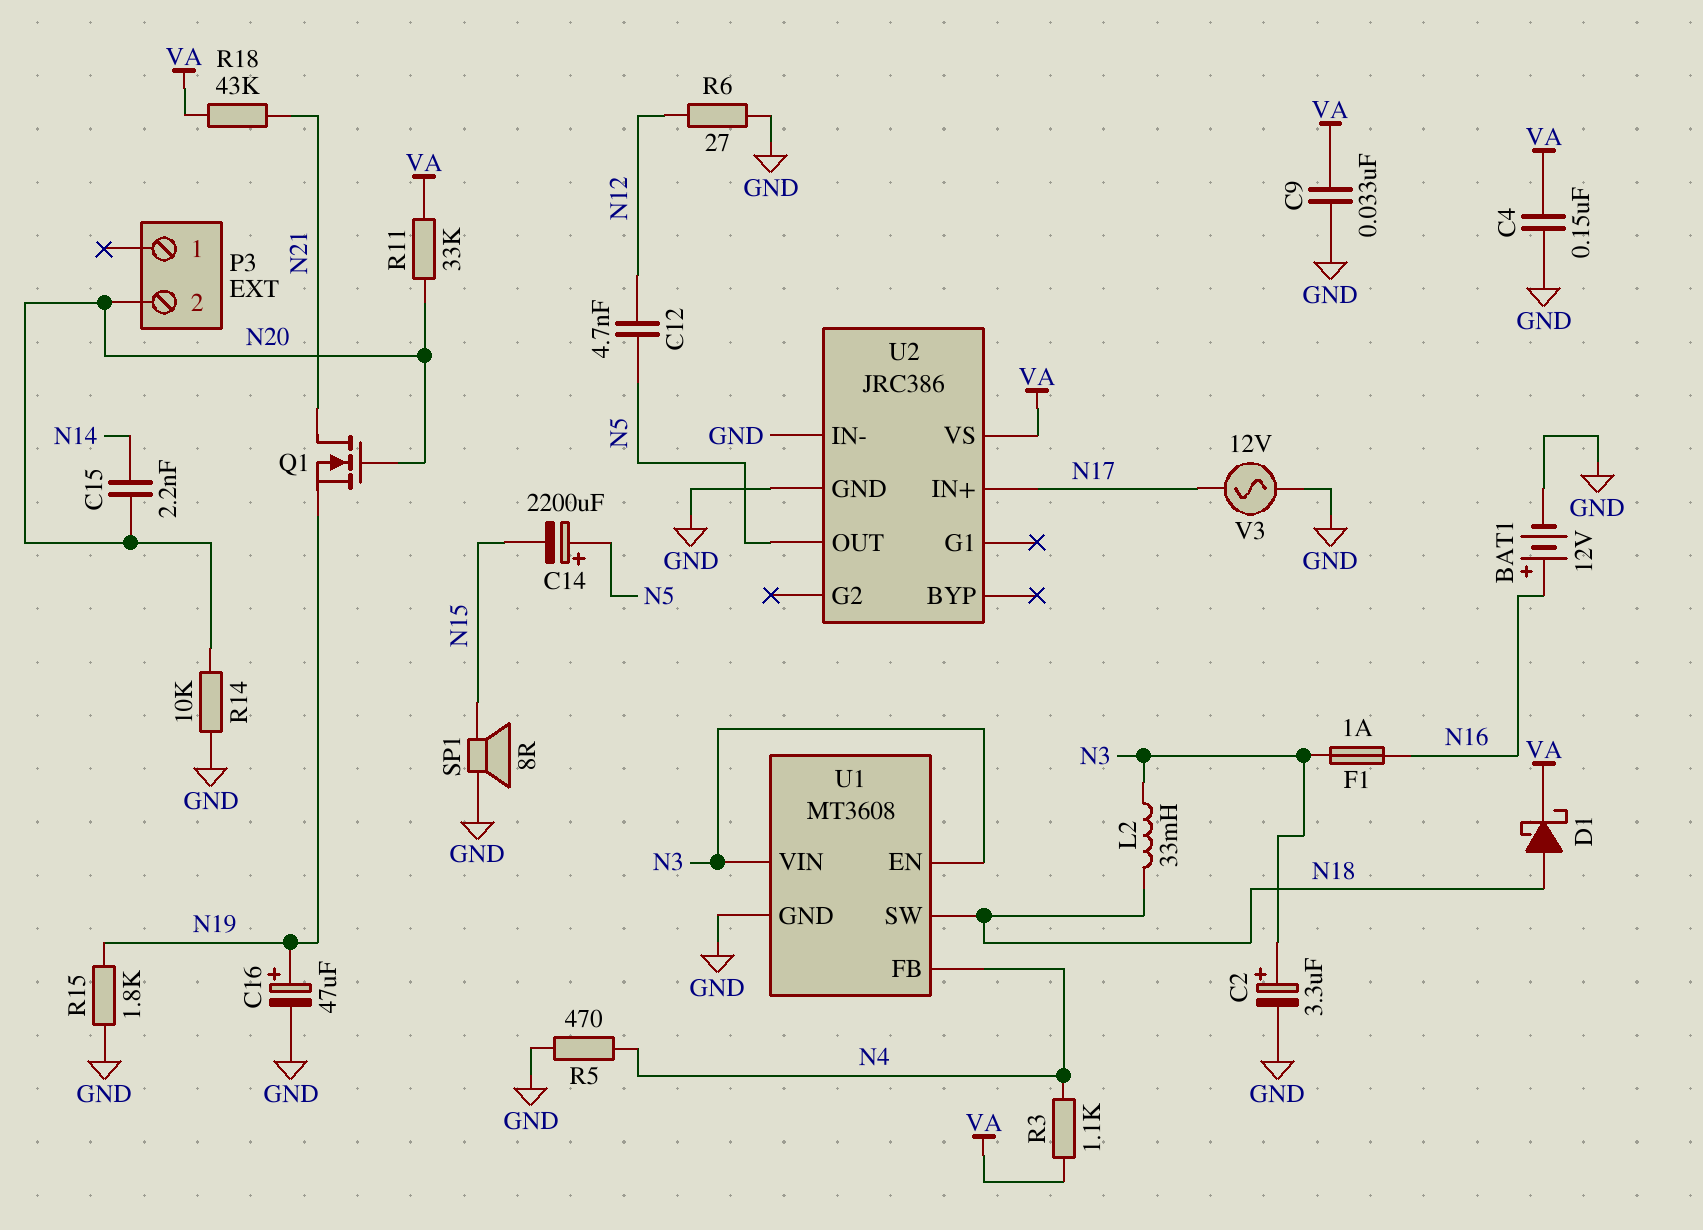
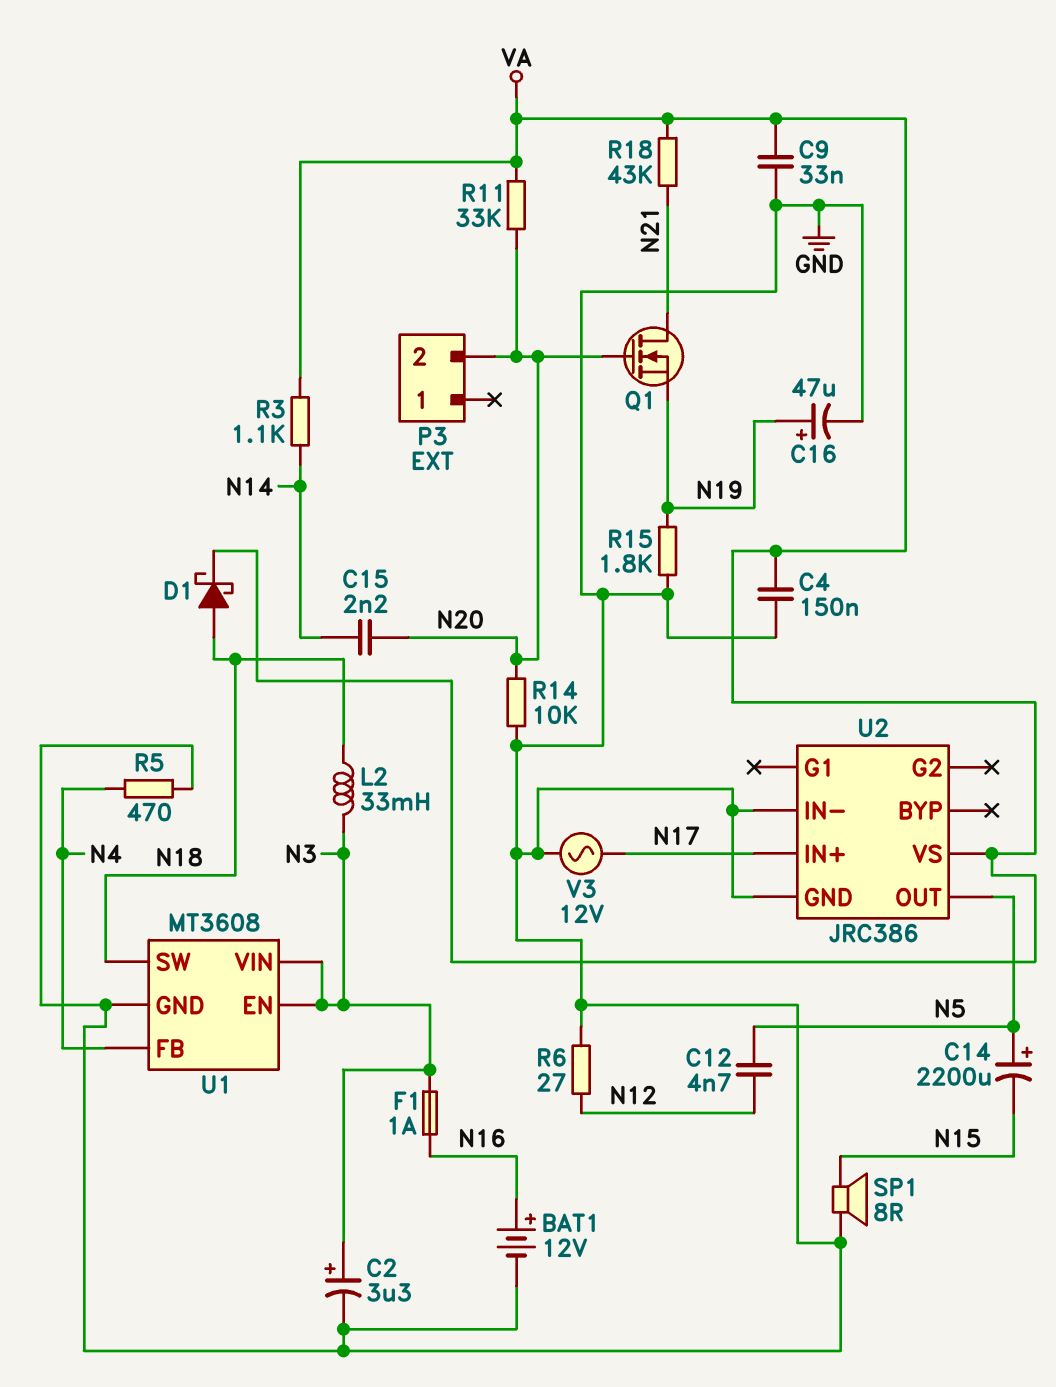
R3: 1.1k (N4, VA) -> 1.1k (N14, VA)

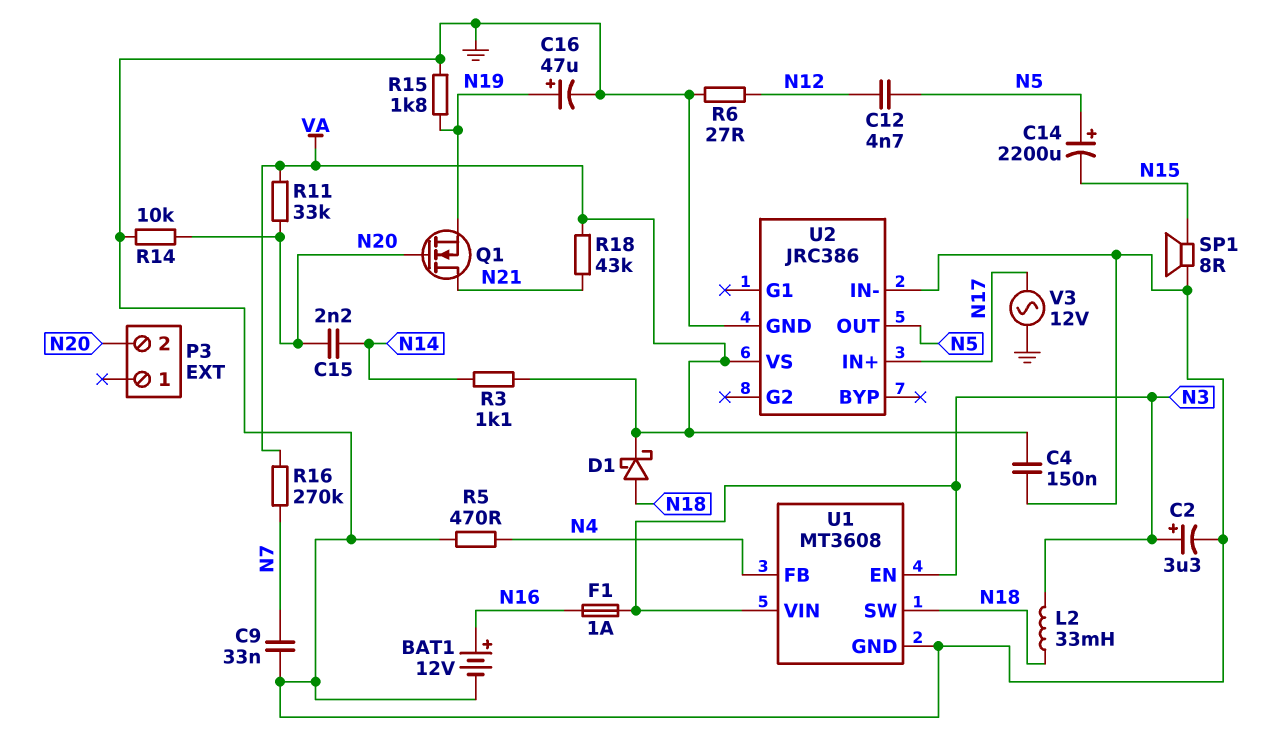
C9: 33nF (GND, VA) -> 33nF (GND, N7)
R16: none -> 270k (N7, VA)

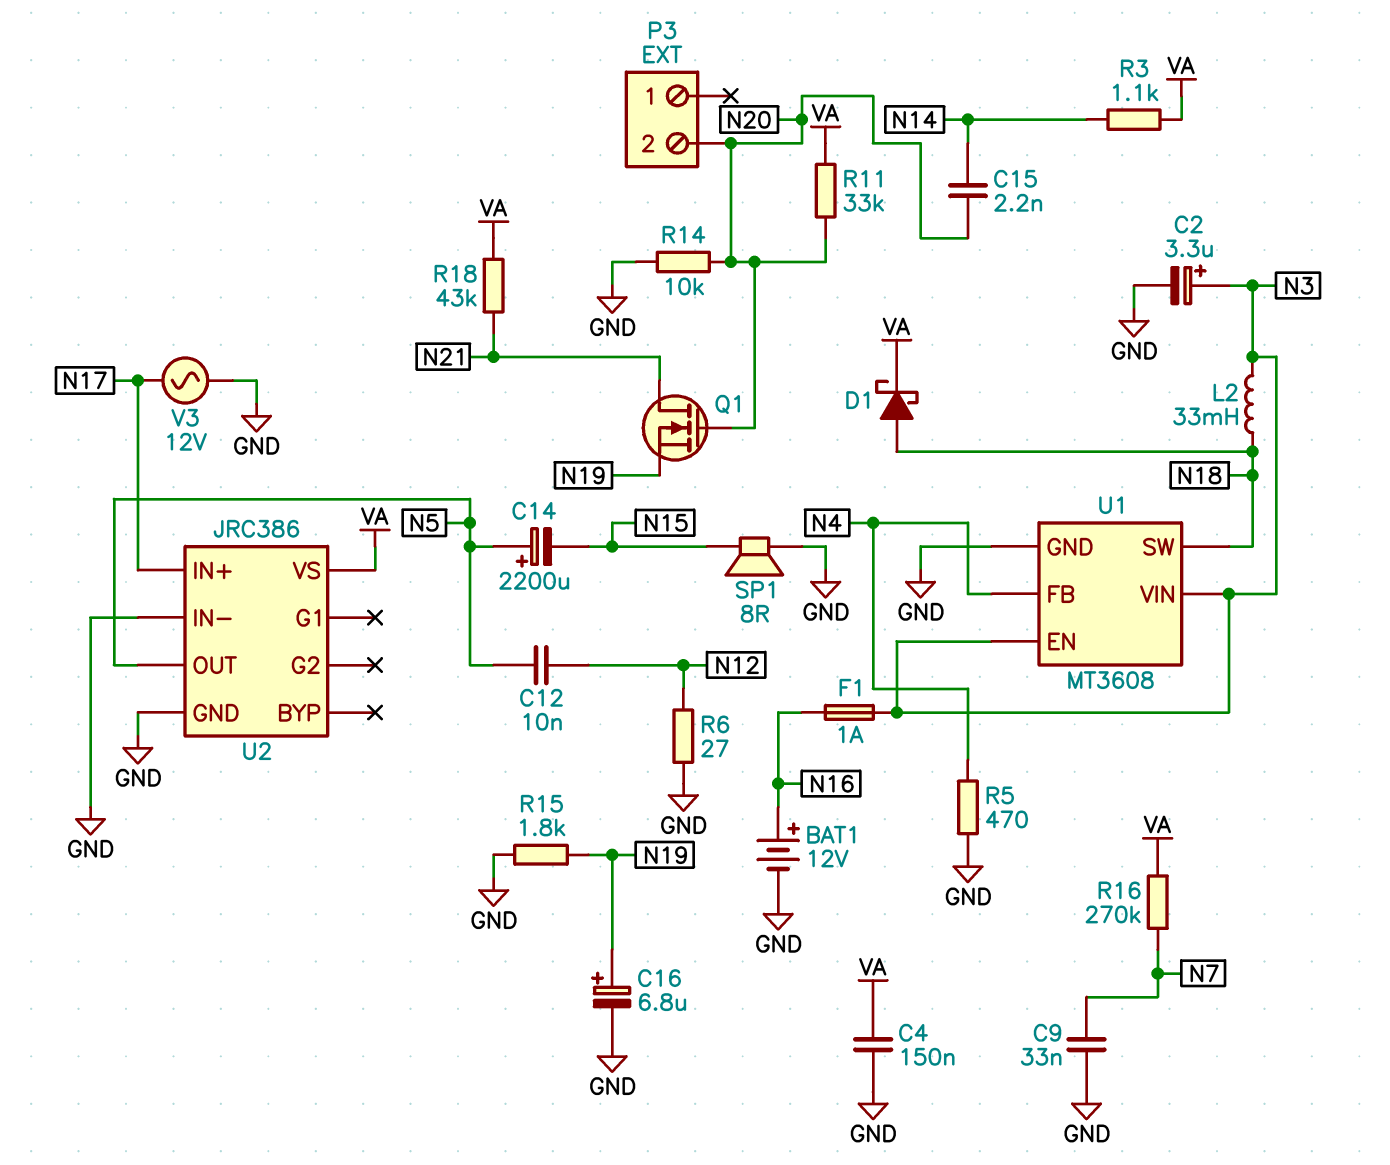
C12: 4.7nF (N5, N12) -> 10nF (N5, N12)
C16: 47uF (plus N19, minus GND) -> 6.8uF (plus N19, minus GND)

